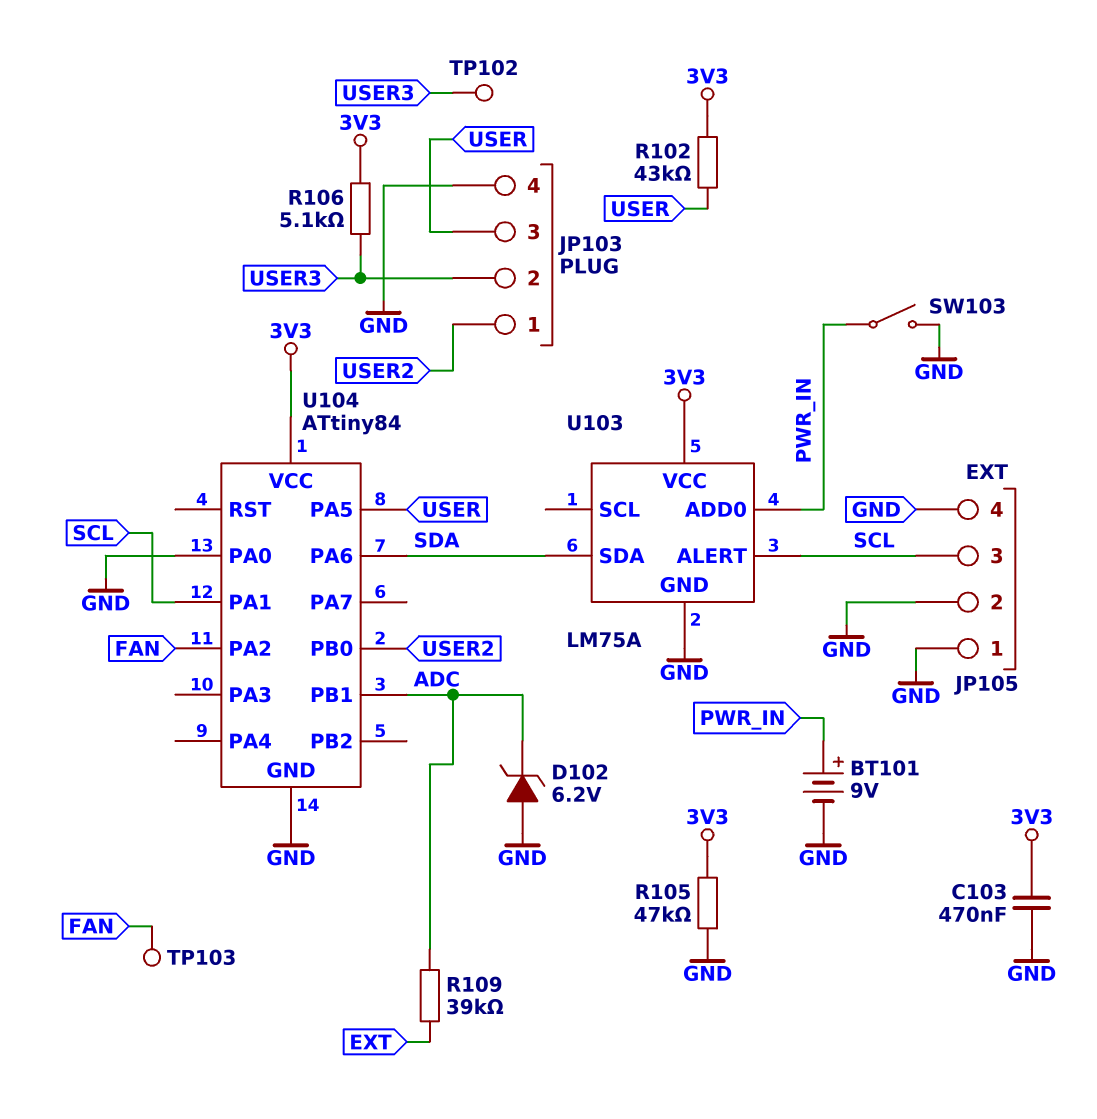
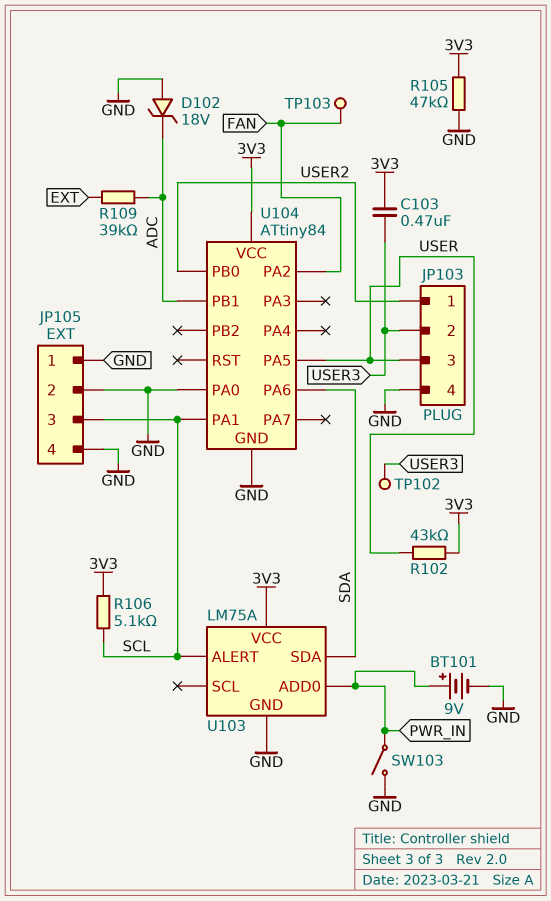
C103: 470nF (3V3, GND) -> 470nF (3V3, USER3)
D102: zener 6.2V (A GND, K ADC) -> zener 18V (A GND, K ADC)
R106: 5.1k (3V3, USER3) -> 5.1k (3V3, SCL)

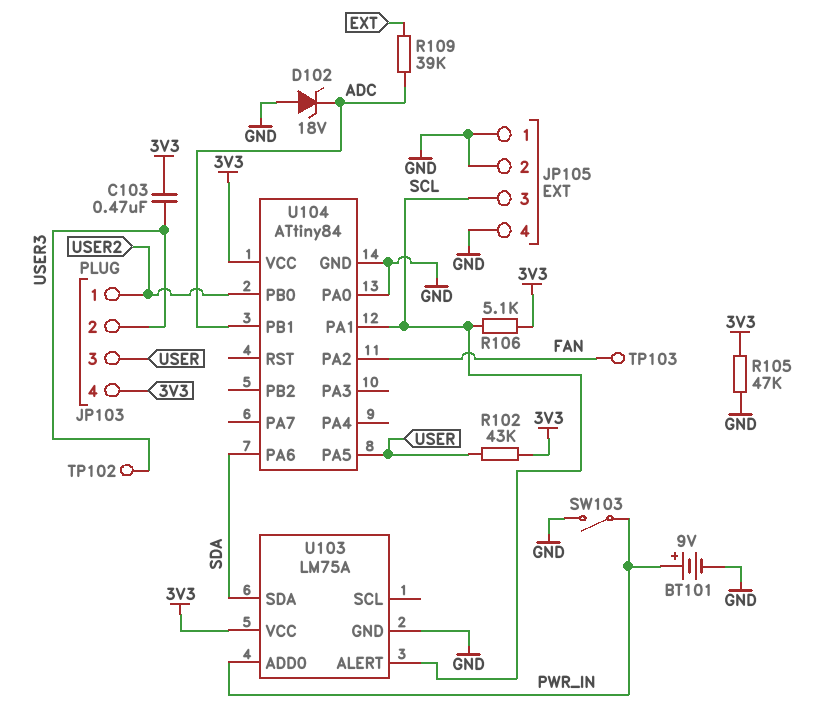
JP103 pin 4: GND -> 3V3

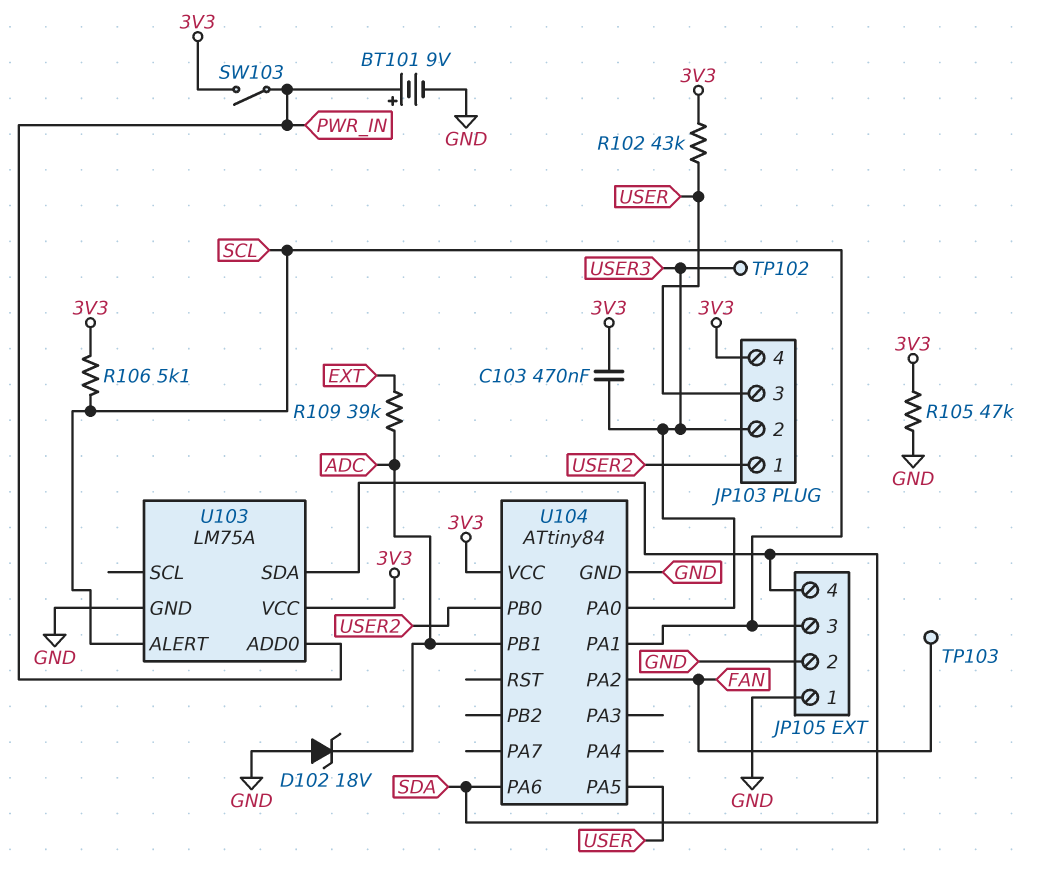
JP105 pin 4: GND -> SDA
SW103: switch (GND, PWR_IN) -> switch (3V3, PWR_IN)
U104 pin PA0: GND -> USER3

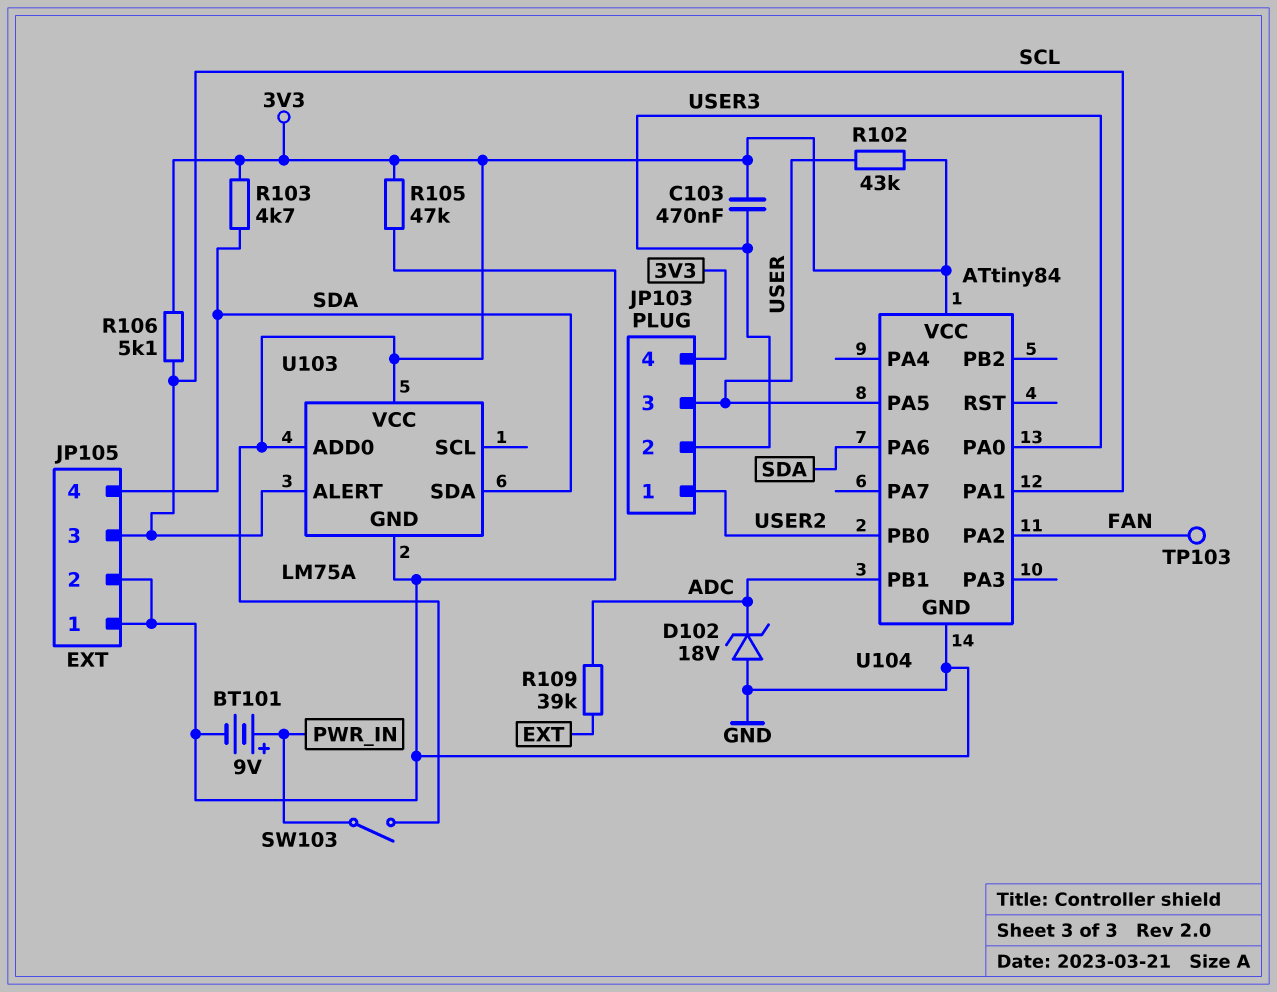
R103: none -> 4.7k (3V3, SDA)
TP102: test point (USER3) -> none
U103 pin ADD0: PWR_IN -> 3V3

